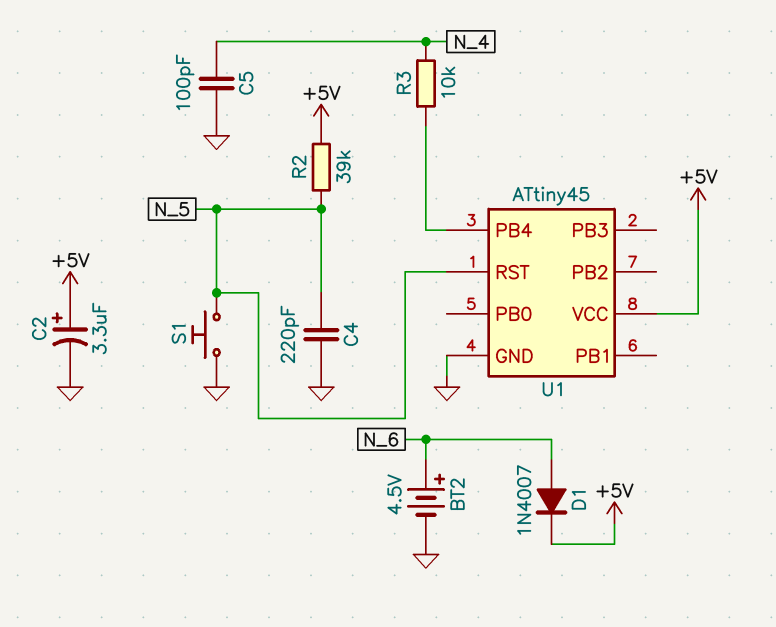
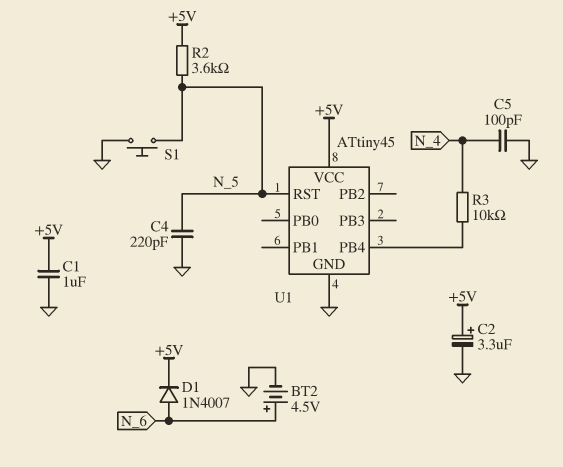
C1: none -> 1uF (+5V, GND)
R2: 39k (+5V, N_5) -> 3.6k (+5V, N_5)

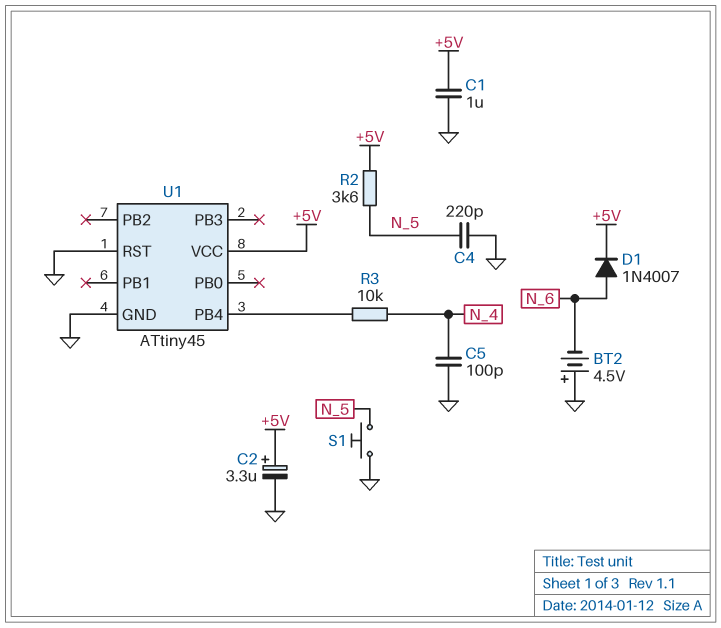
BT2: 4.5V (plus N_6, minus GND) -> 4.5V (plus GND, minus N_6)
U1 pin RST: N_5 -> GND

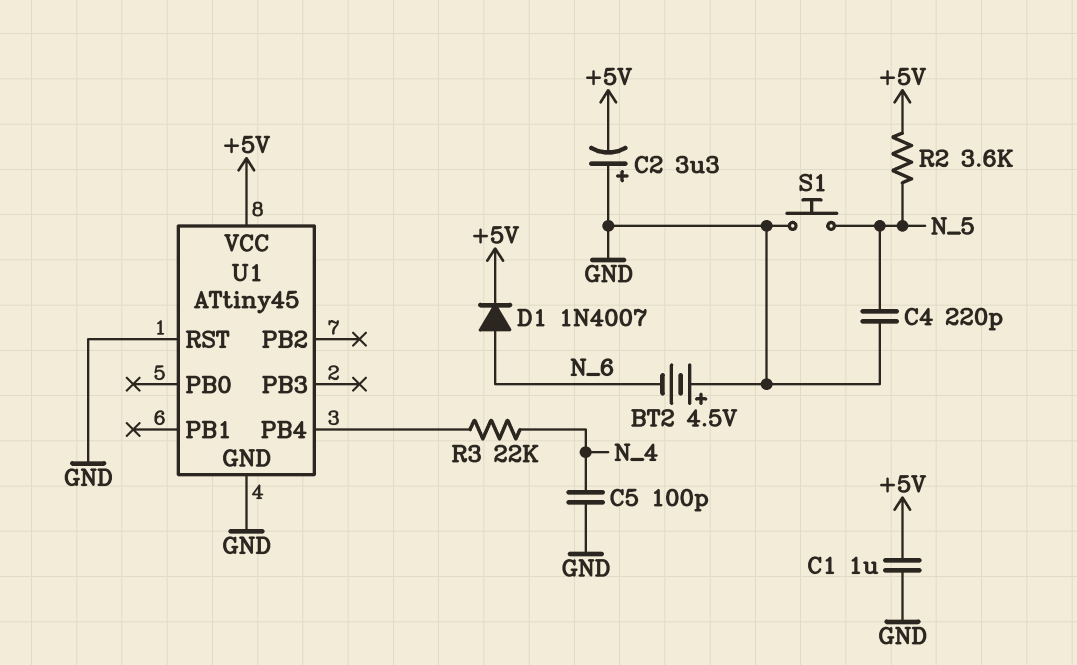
C2: 3.3uF (plus +5V, minus GND) -> 3.3uF (plus GND, minus +5V)
R3: 10k (N_4, U1/PB4) -> 22k (N_4, U1/PB4)

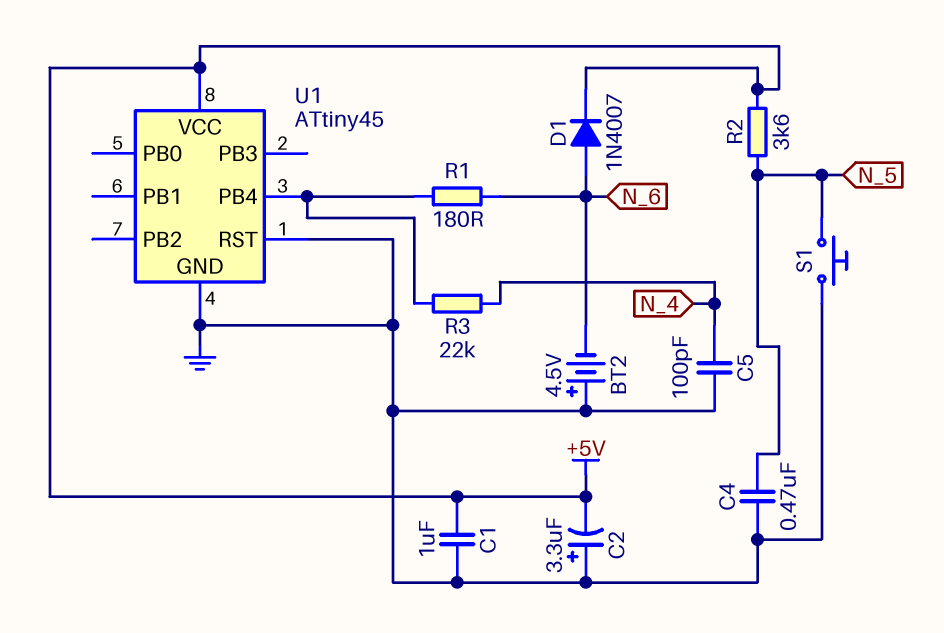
C4: 220pF (GND, N_5) -> 470nF (GND, N_5)
R1: none -> 180 (N_6, U1/PB4)

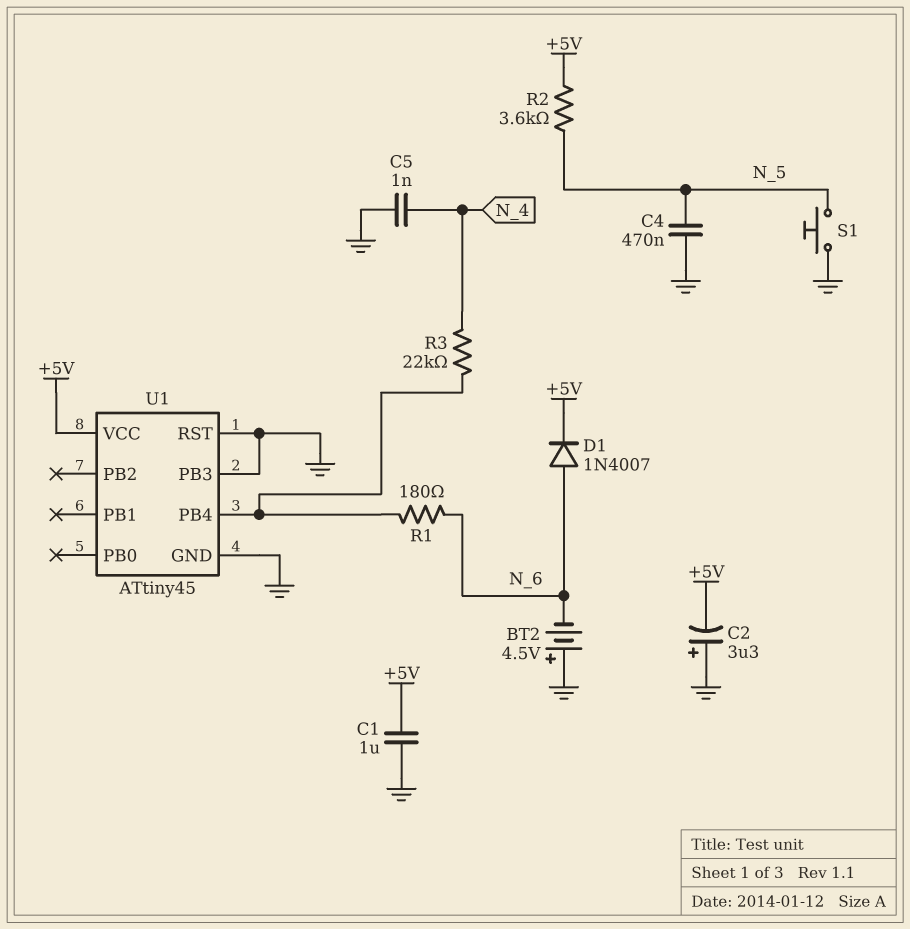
C5: 100pF (GND, N_4) -> 1nF (GND, N_4)
U1 pin PB3: none -> GND

